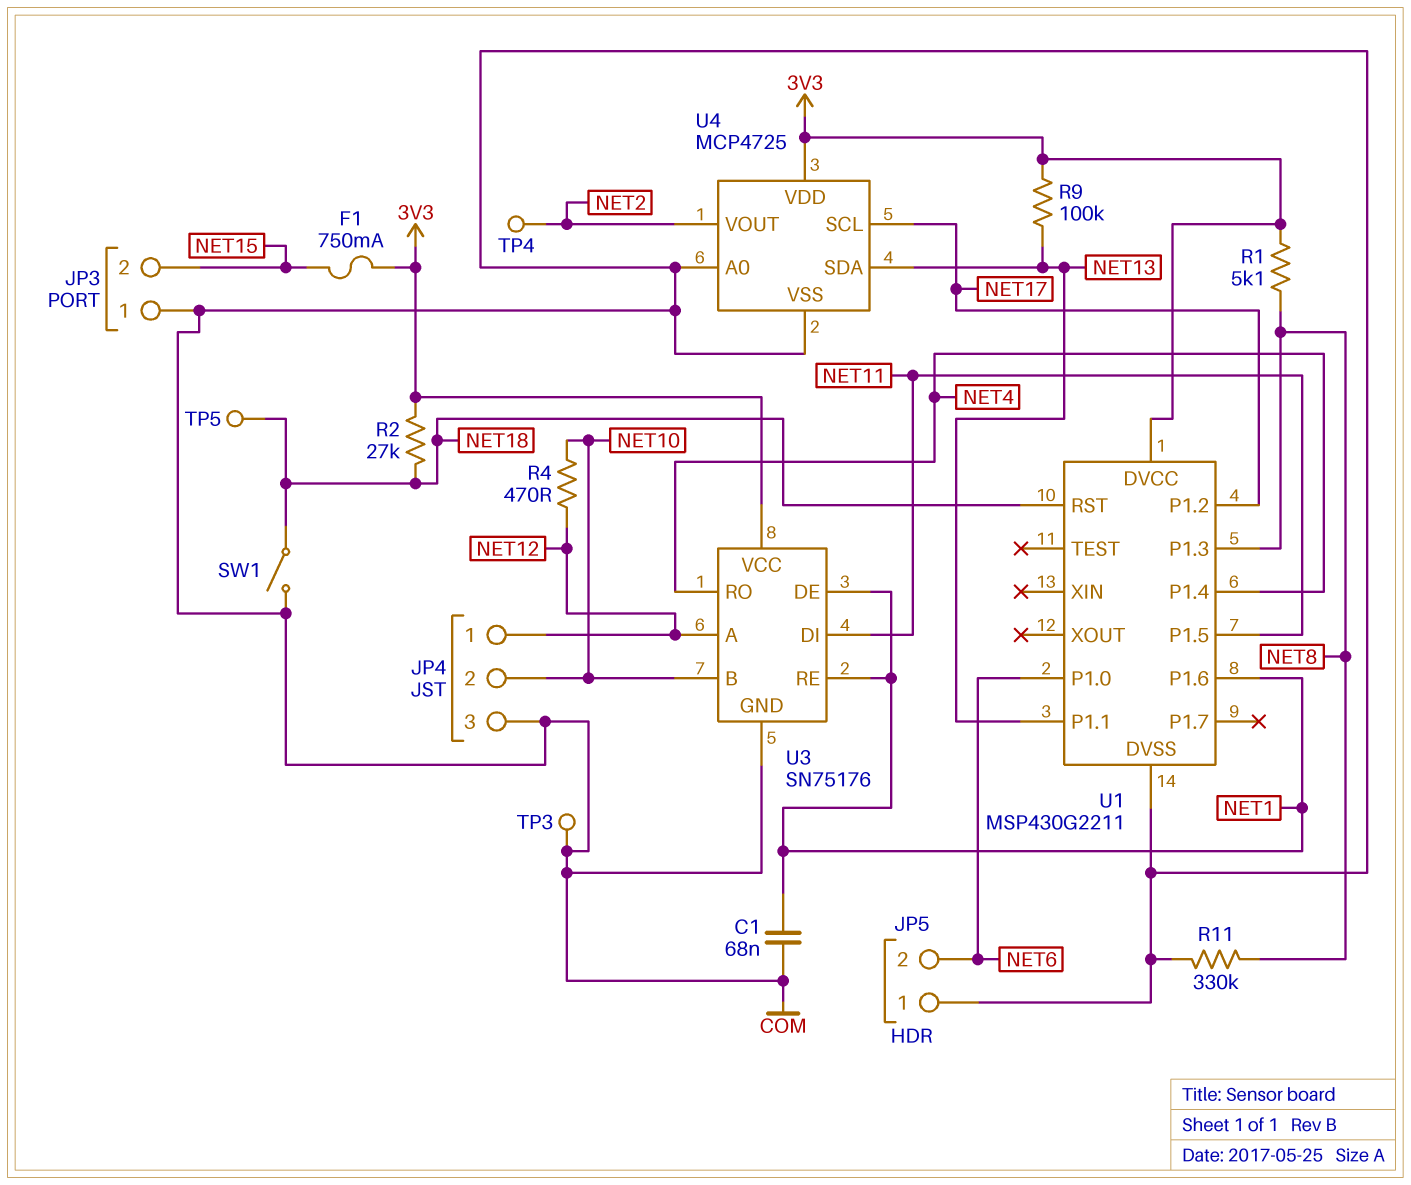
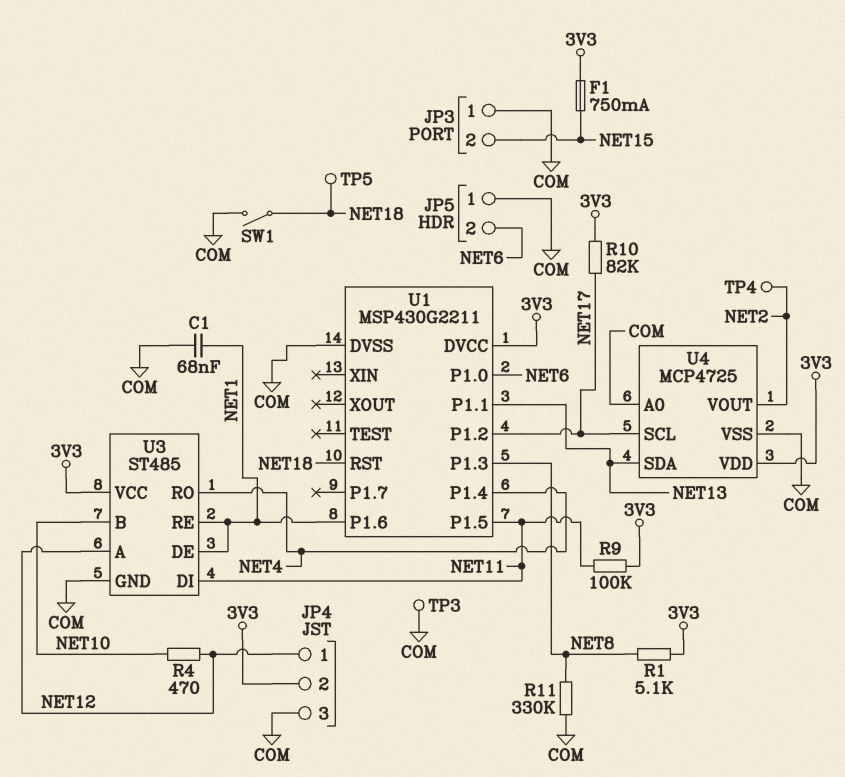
JP4 pin 2: NET10 -> 3V3
R2: 27k (3V3, NET18) -> none
R9: 100k (3V3, NET13) -> 100k (3V3, NET11)
R10: none -> 82k (3V3, NET17)
U3: SN75176 -> ST485

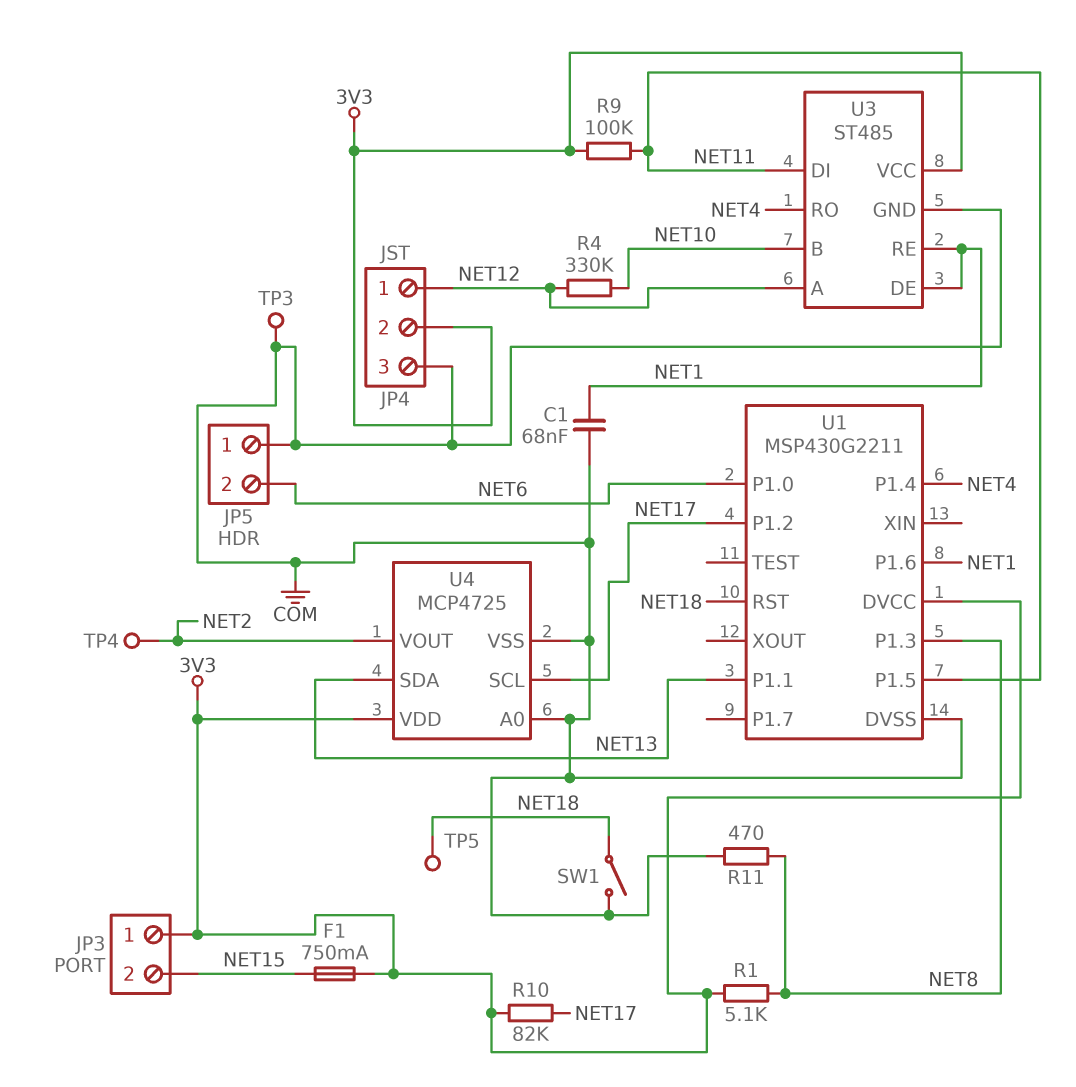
JP3 pin 1: COM -> 3V3
R4: 470 (NET10, NET12) -> 330k (NET10, NET12)
R11: 330k (COM, NET8) -> 470 (COM, NET8)

